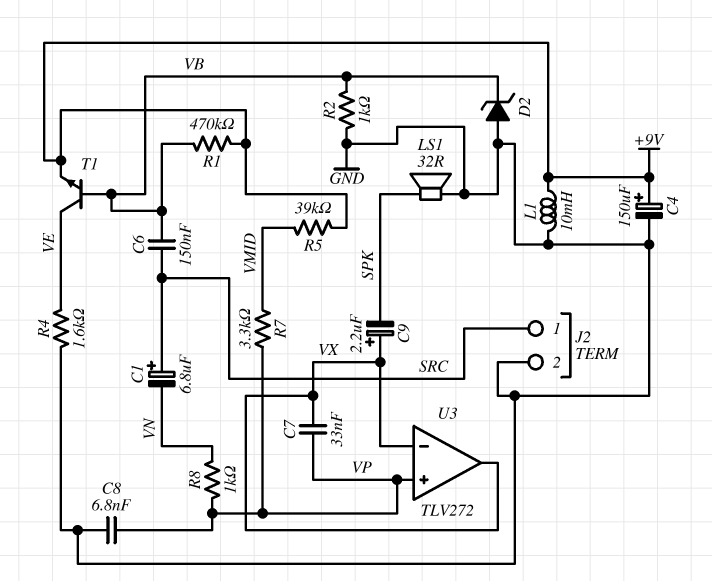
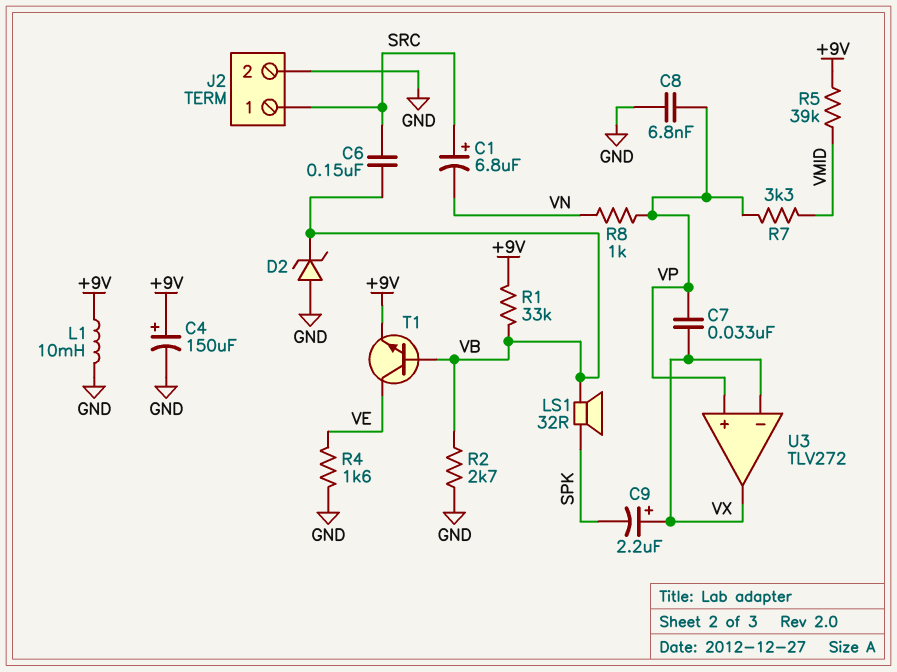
LS1: speaker 32R (GND, SPK) -> speaker 32R (SPK, VB)
R1: 470k (+9V, VB) -> 33k (+9V, VB)
R2: 1k (GND, VB) -> 2.7k (GND, VB)

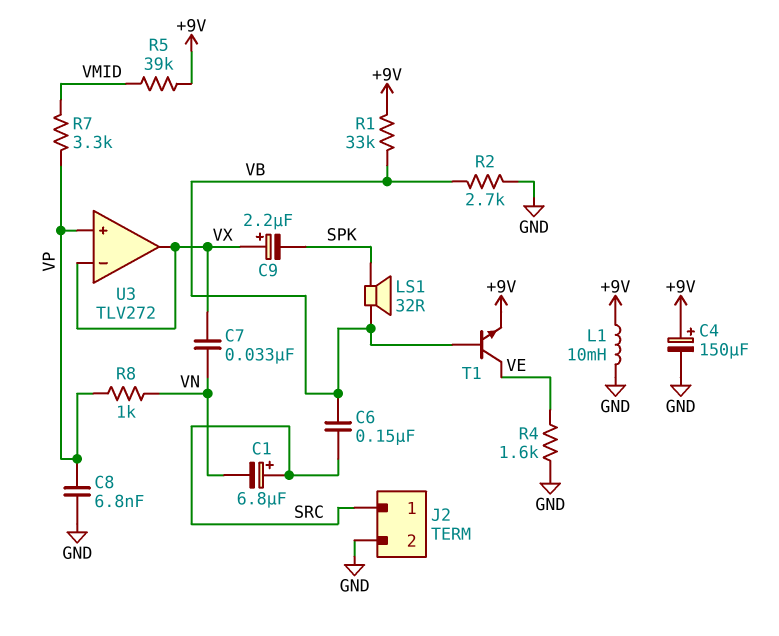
C7: 33nF (VP, VX) -> 33nF (VN, VX)
D2: zener (A GND, K VB) -> none

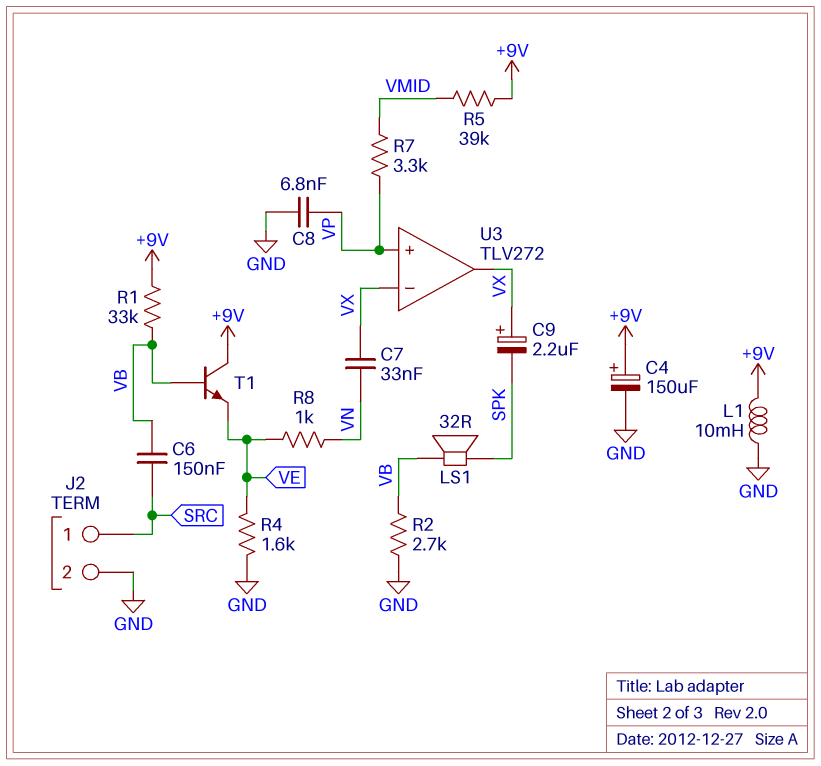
C1: 6.8uF (plus SRC, minus VN) -> none
R8: 1k (VN, VP) -> 1k (VE, VN)
T1: NPN (B VB, C VE, E +9V) -> NPN (B VB, C +9V, E VE)

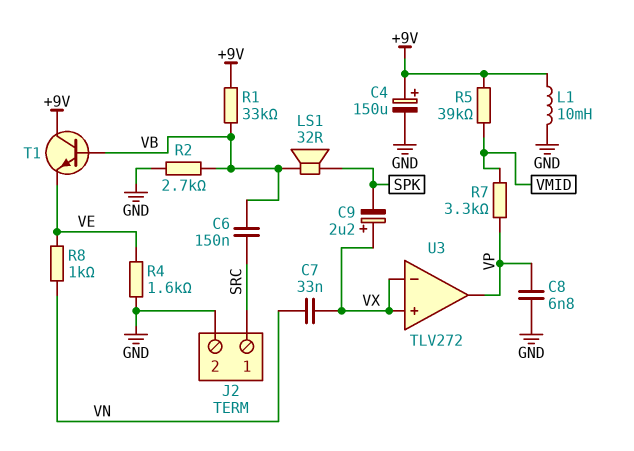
U3 pin in+: VP -> VX
U3 pin out: VX -> VP

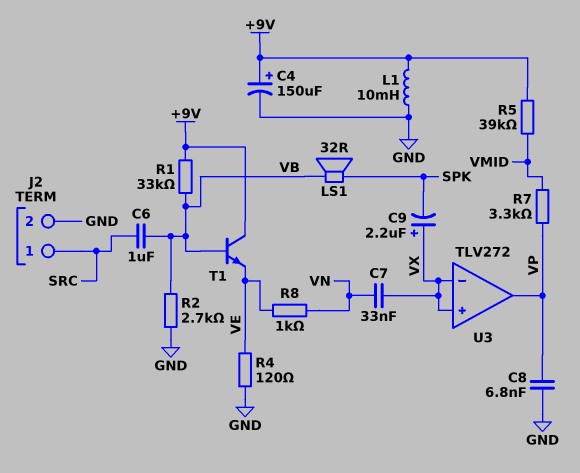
C6: 150nF (SRC, VB) -> 1uF (SRC, VB)
R4: 1.6k (GND, VE) -> 120 (GND, VE)

